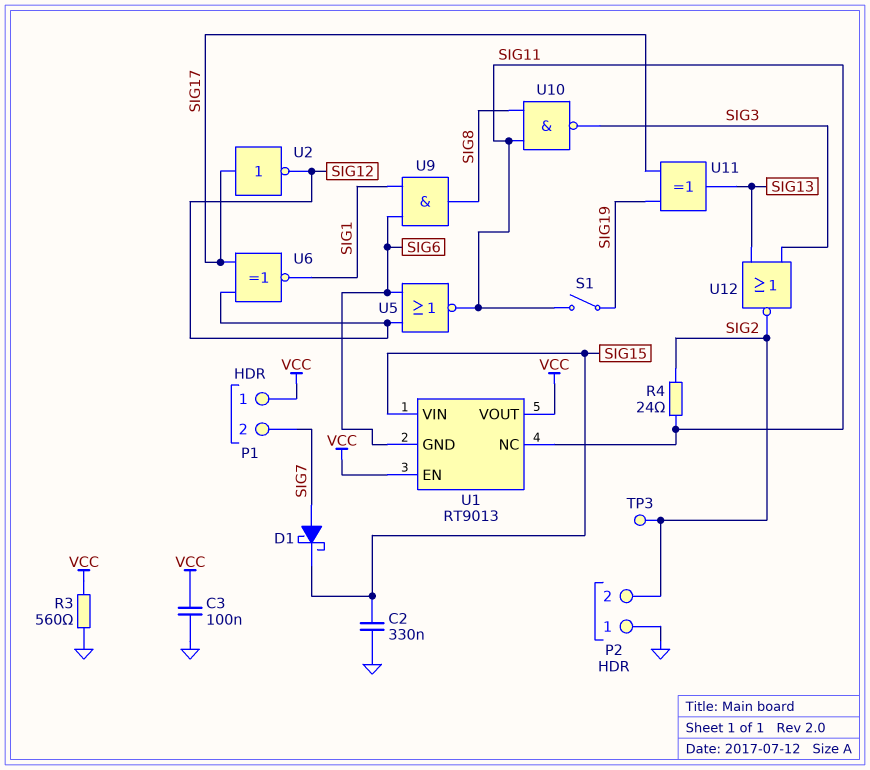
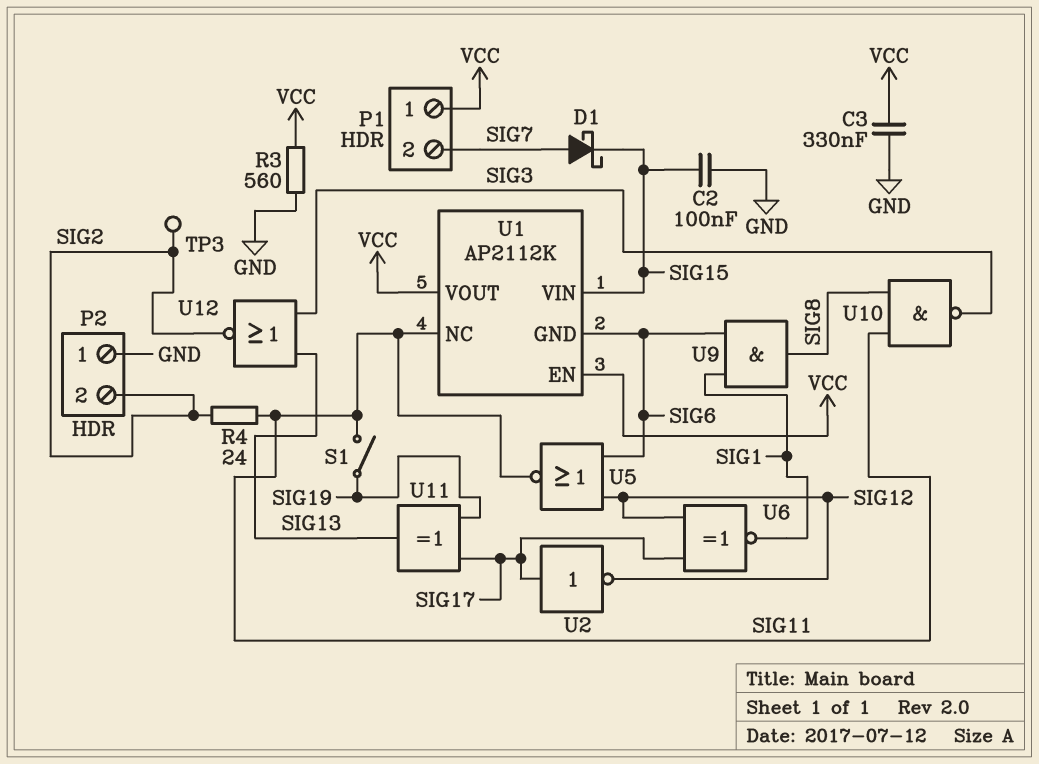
C2: 330nF (GND, SIG15) -> 100nF (GND, SIG15)
C3: 100nF (GND, VCC) -> 330nF (GND, VCC)
U1: RT9013 -> AP2112K

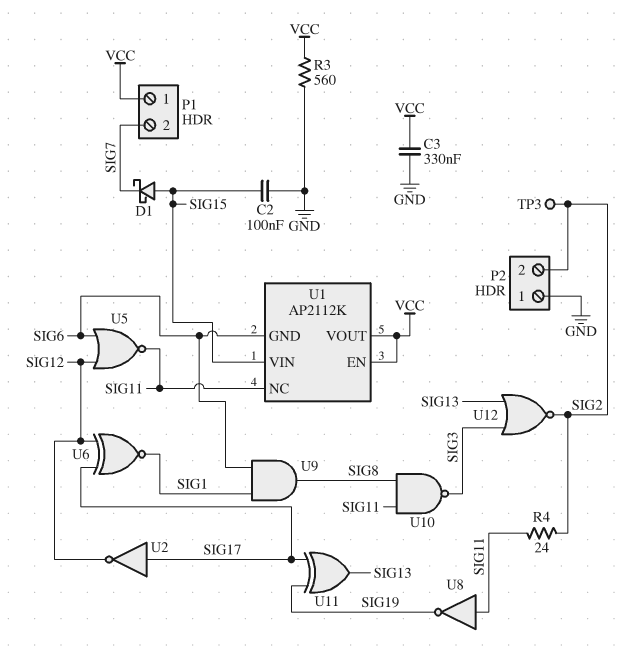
D1: schottky (A SIG7, K SIG15) -> schottky (A SIG15, K SIG7)
S1: switch (SIG11, SIG19) -> none
U8: none -> NOT (in SIG11, out SIG19)

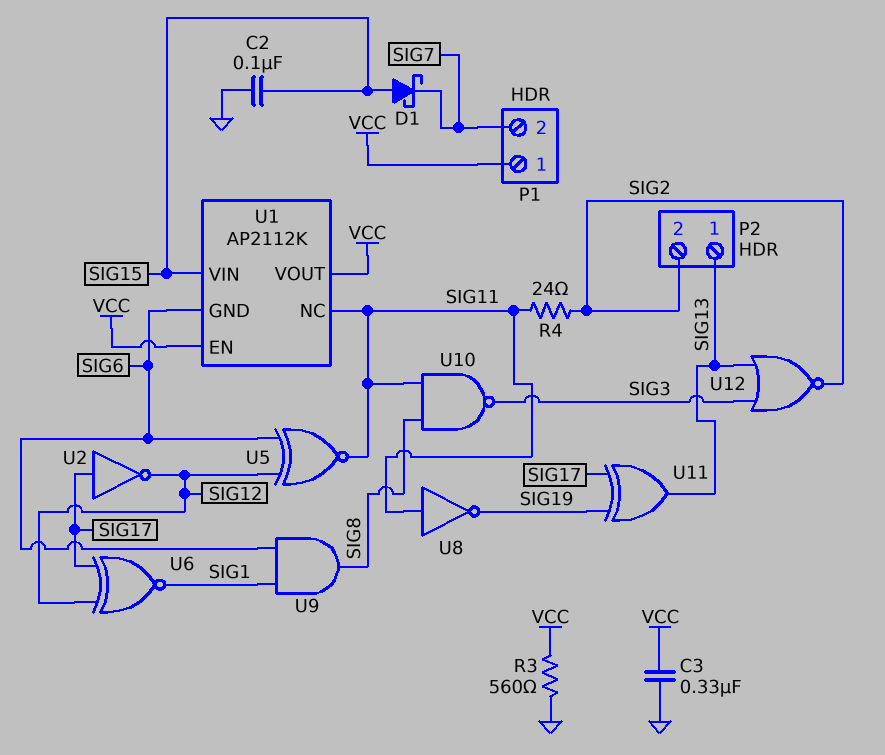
P2 pin 1: GND -> SIG13
TP3: test point (SIG2) -> none
U5: NOR (in SIG6, in SIG12, out SIG11) -> XNOR (in SIG6, in SIG12, out SIG11)

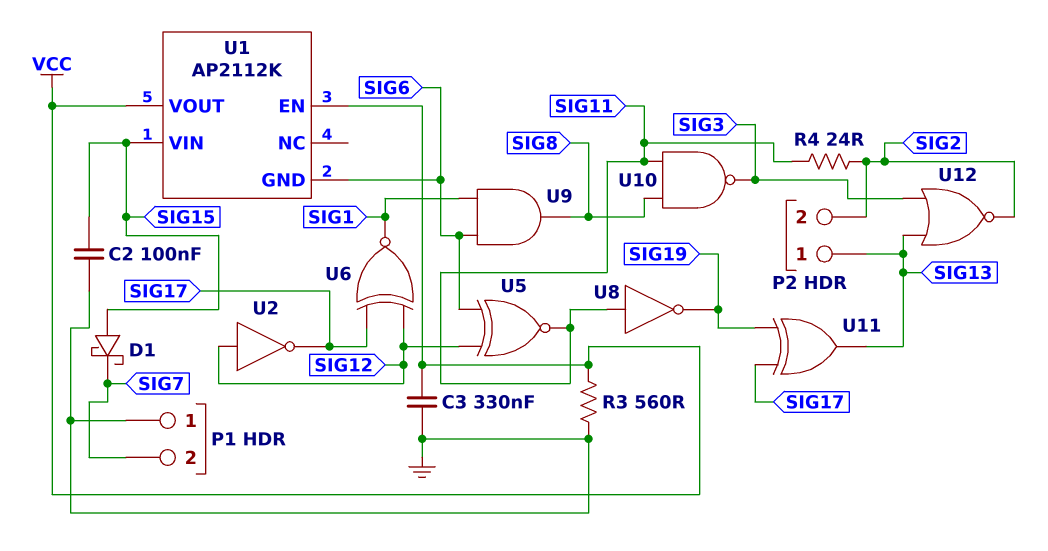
P1 pin 1: VCC -> GND
U1 pin NC: SIG11 -> none
U2: NOT (in SIG17, out SIG12) -> NOT (in SIG12, out SIG17)

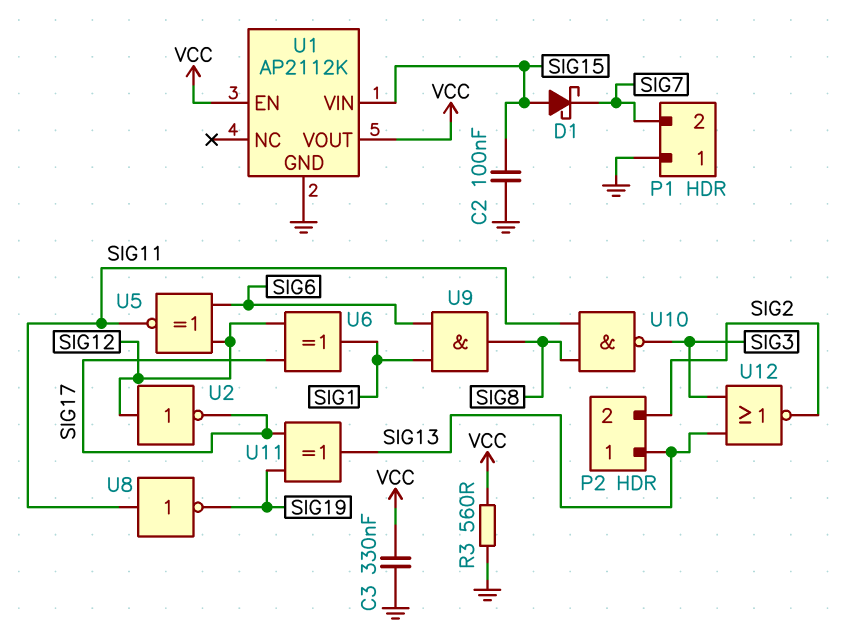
R4: 24 (SIG2, SIG11) -> none
U1 pin GND: SIG6 -> GND
U6: XNOR (in SIG12, in SIG17, out SIG1) -> XOR (in SIG12, in SIG17, out SIG1)

